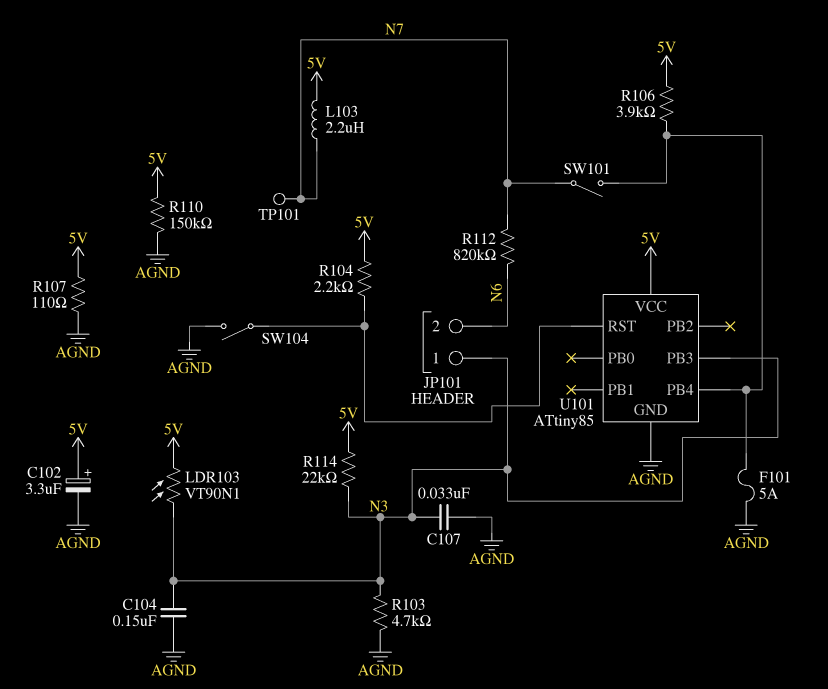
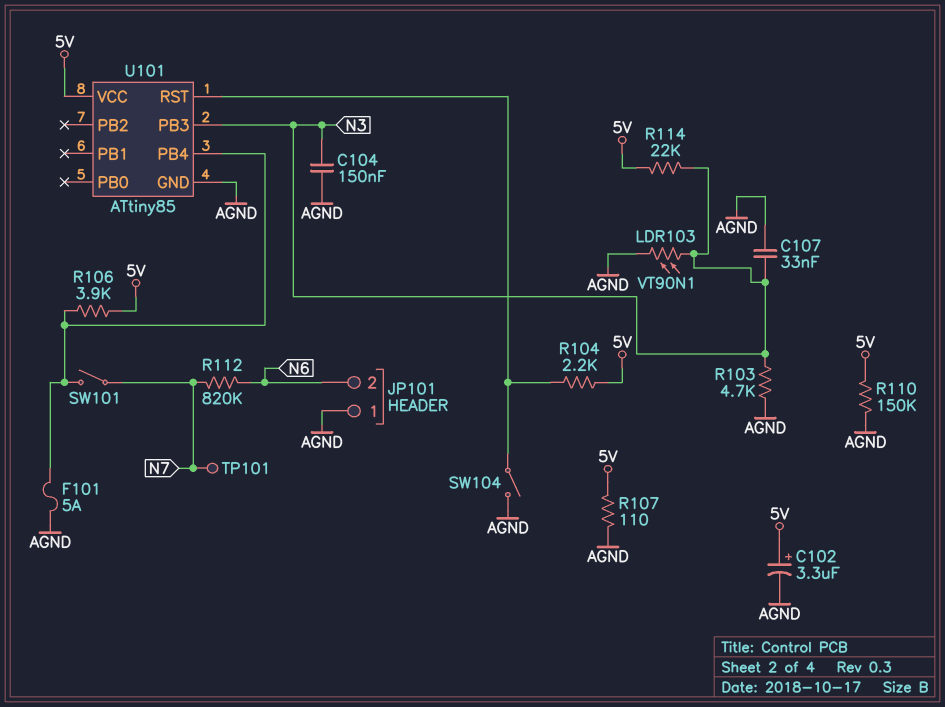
JP101 pin 1: N3 -> AGND
L103: 2.2uH (5V, N7) -> none
LDR103: VT90N1 (5V, N3) -> VT90N1 (AGND, N3)

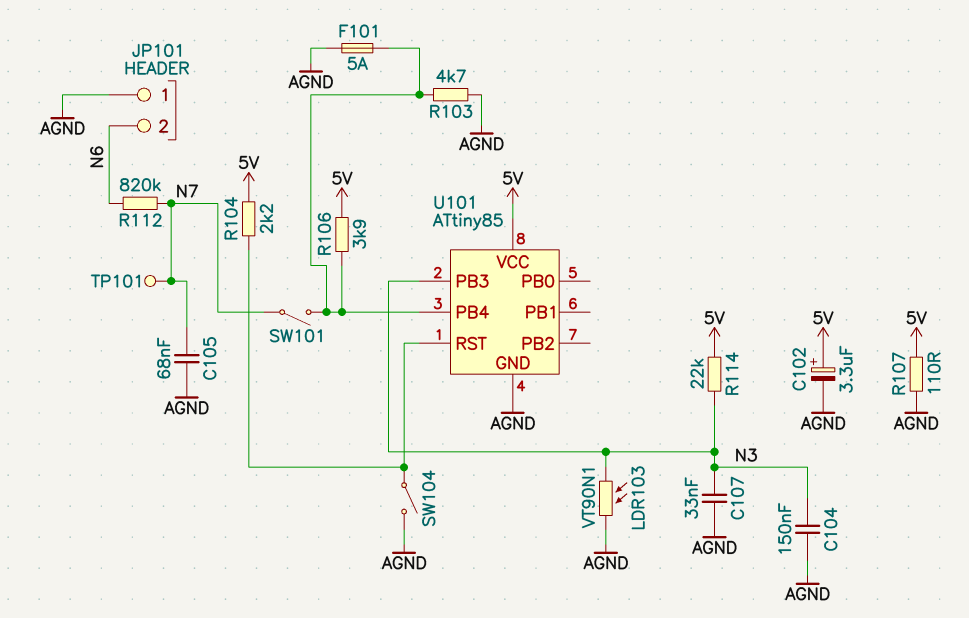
C105: none -> 68nF (AGND, N7)
R103: 4.7k (AGND, N3) -> 4.7k (AGND, U101/PB4)
R110: 150k (5V, AGND) -> none

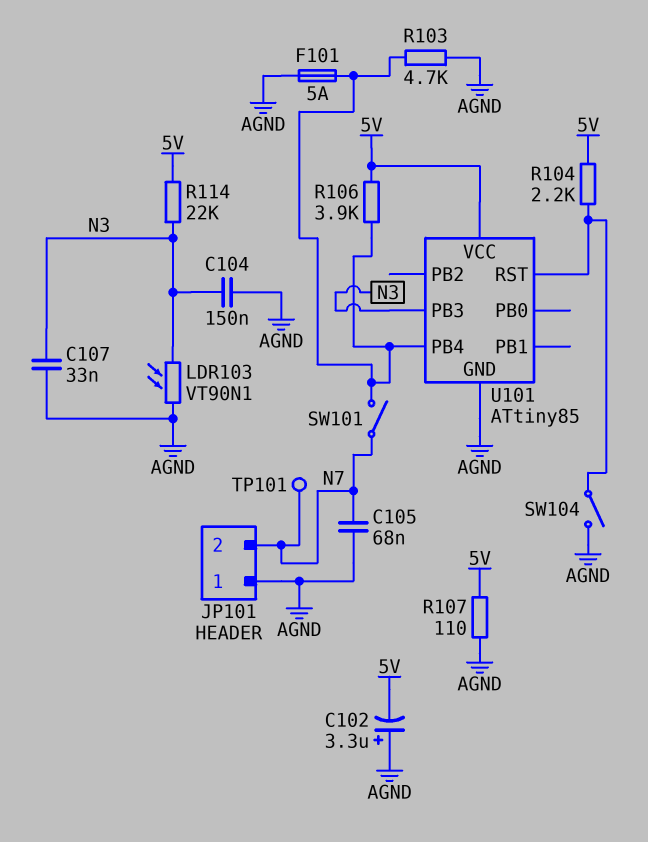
C102: 3.3uF (plus 5V, minus AGND) -> 3.3uF (plus AGND, minus 5V)
JP101 pin 2: N6 -> N7
R112: 820k (N6, N7) -> none

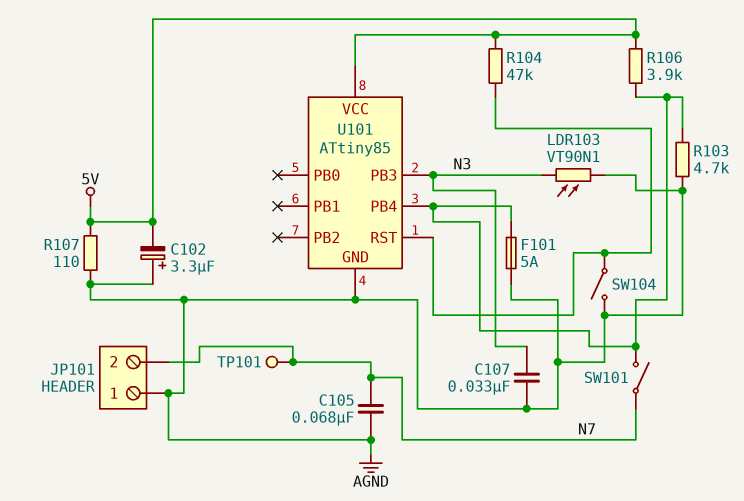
C104: 150nF (AGND, N3) -> none
R104: 2.2k (5V, U101/RST) -> 47k (5V, U101/RST)
R114: 22k (5V, N3) -> none

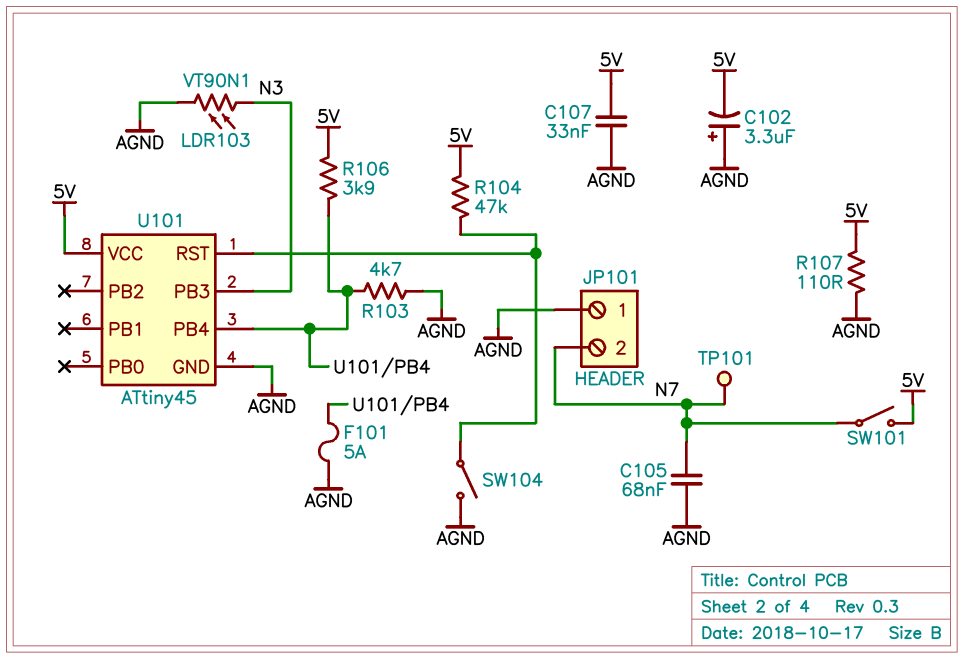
C107: 33nF (AGND, N3) -> 33nF (5V, AGND)
SW101: switch (N7, U101/PB4) -> switch (5V, N7)
U101: ATtiny85 -> ATtiny45

